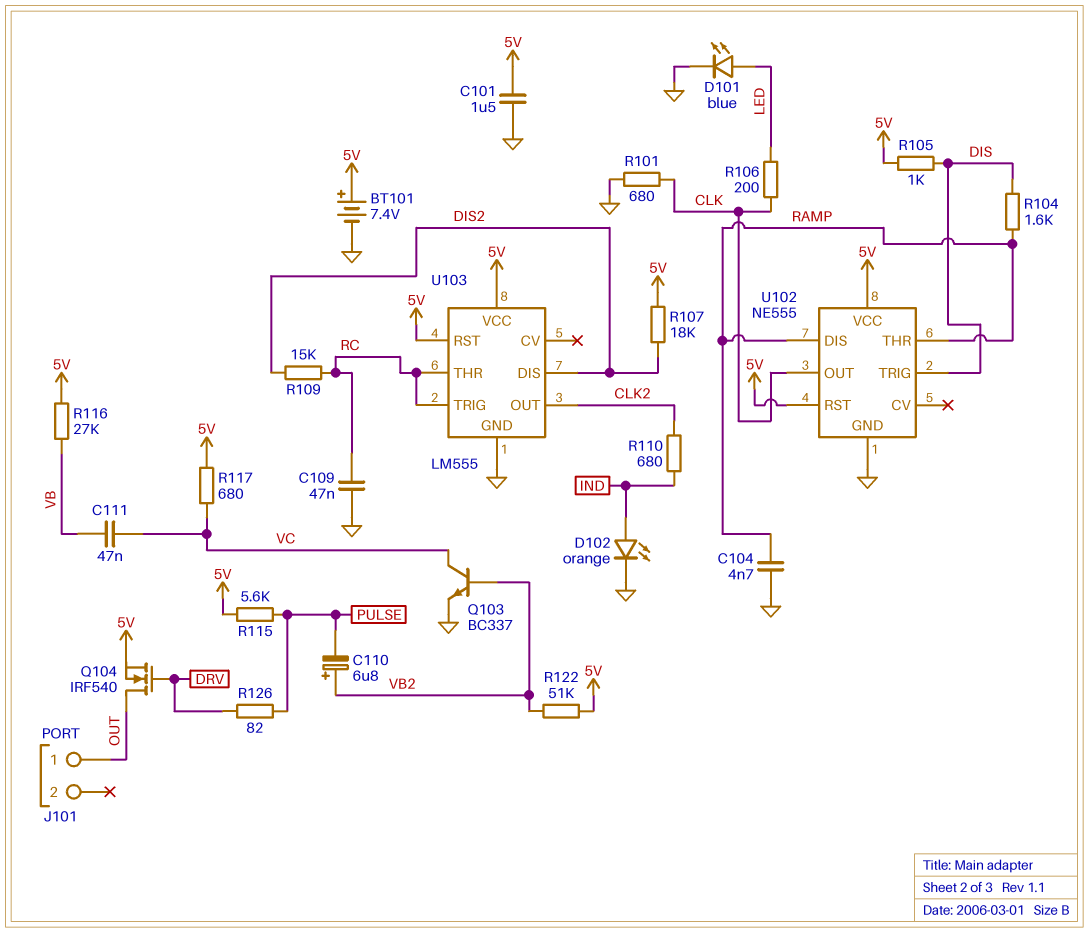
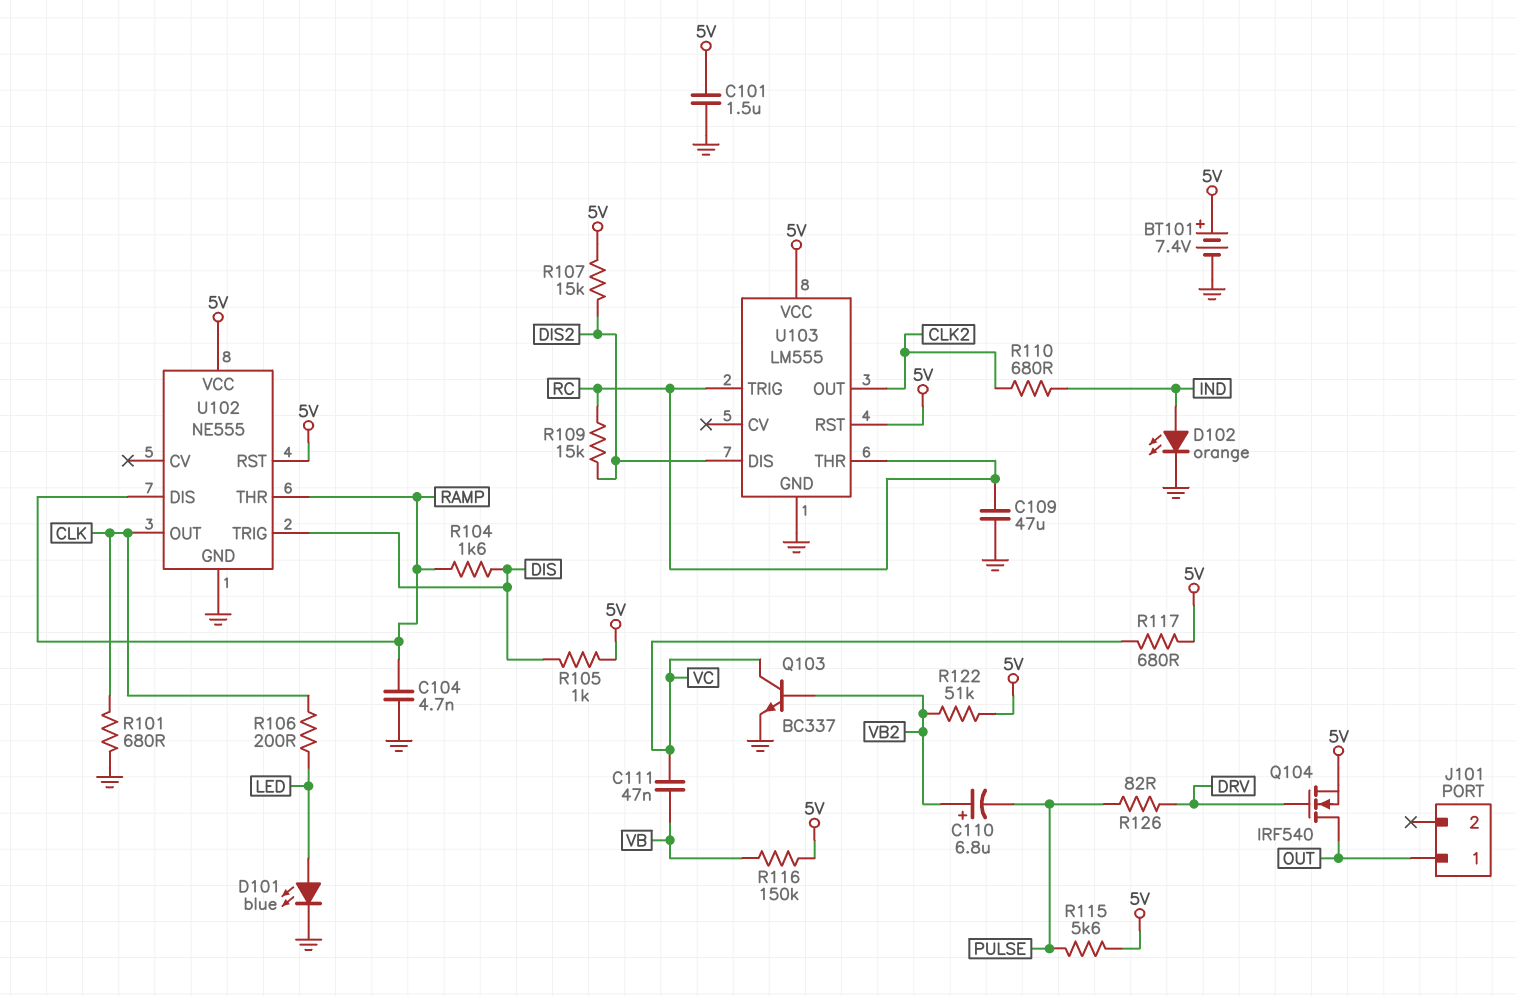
C109: 47nF (GND, RC) -> 47uF (GND, RC)
R107: 18k (5V, DIS2) -> 15k (5V, DIS2)
R116: 27k (5V, VB) -> 150k (5V, VB)

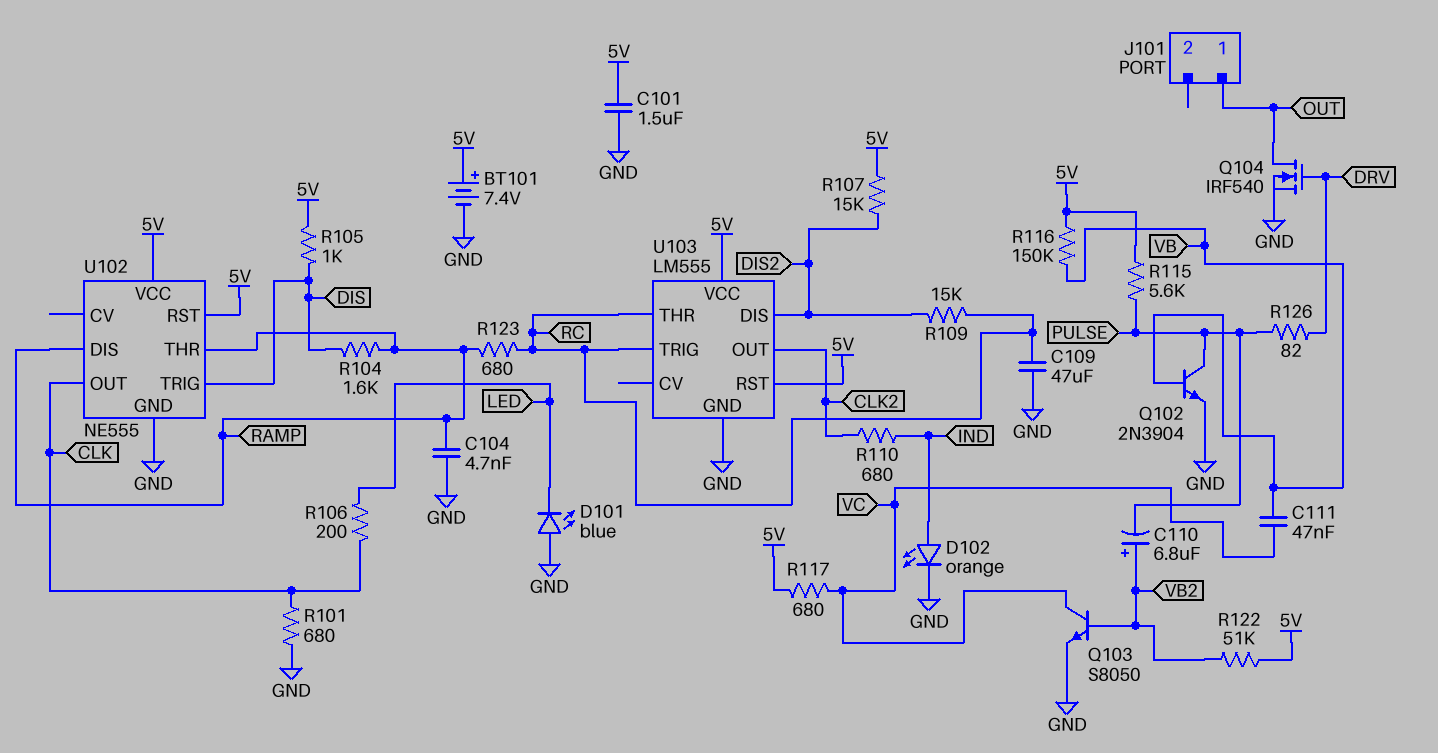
D101: LED blue (A LED, K GND) -> LED blue (A GND, K LED)
Q102: none -> NPN 2N3904 (B VB, C PULSE, E GND)
Q103: NPN BC337 (B VB2, C VC, E GND) -> NPN S8050 (B VB2, C VC, E GND)
Q104: NMOS IRF540 (G DRV, D OUT, S 5V) -> NMOS IRF540 (G DRV, D OUT, S GND)
R123: none -> 680 (RAMP, RC)

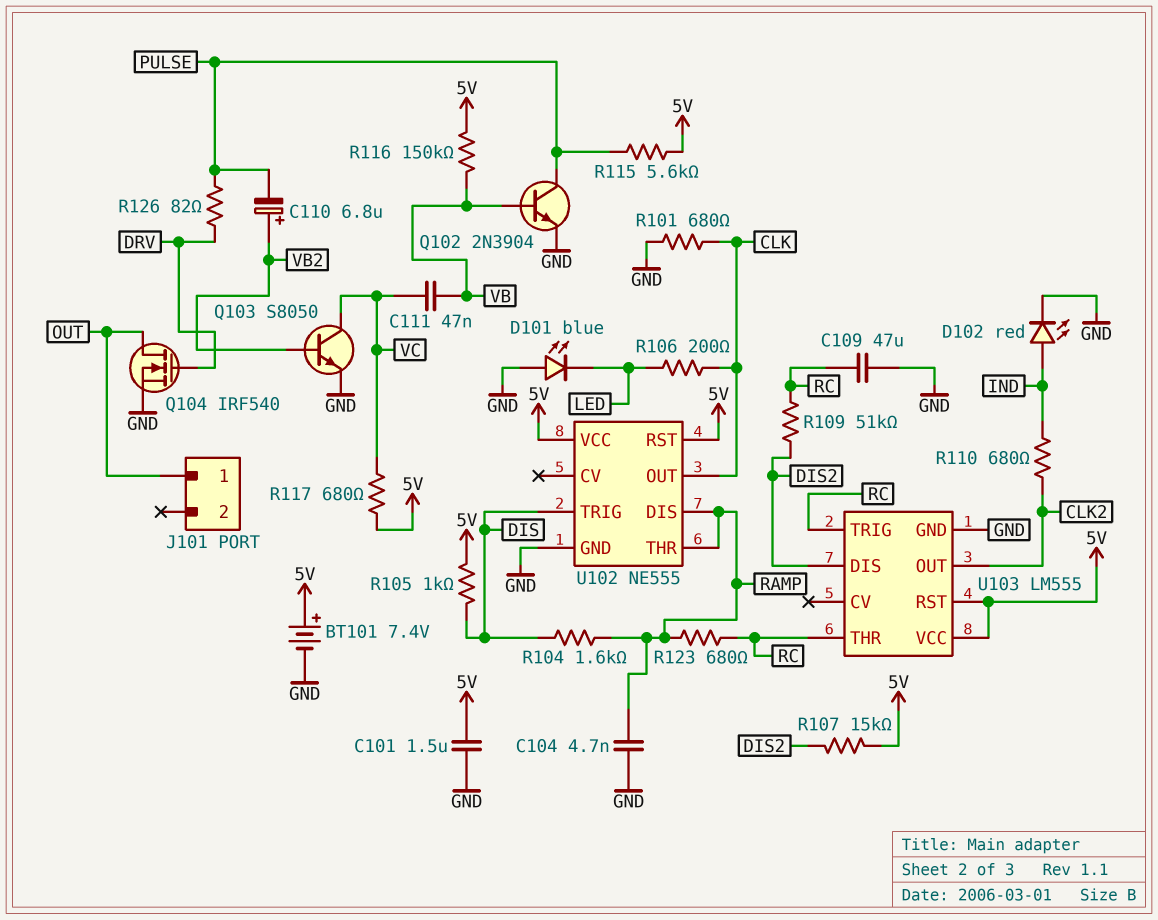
D102: LED orange (A IND, K GND) -> LED red (A IND, K GND)
R109: 15k (DIS2, RC) -> 51k (DIS2, RC)
R122: 51k (5V, VB2) -> none

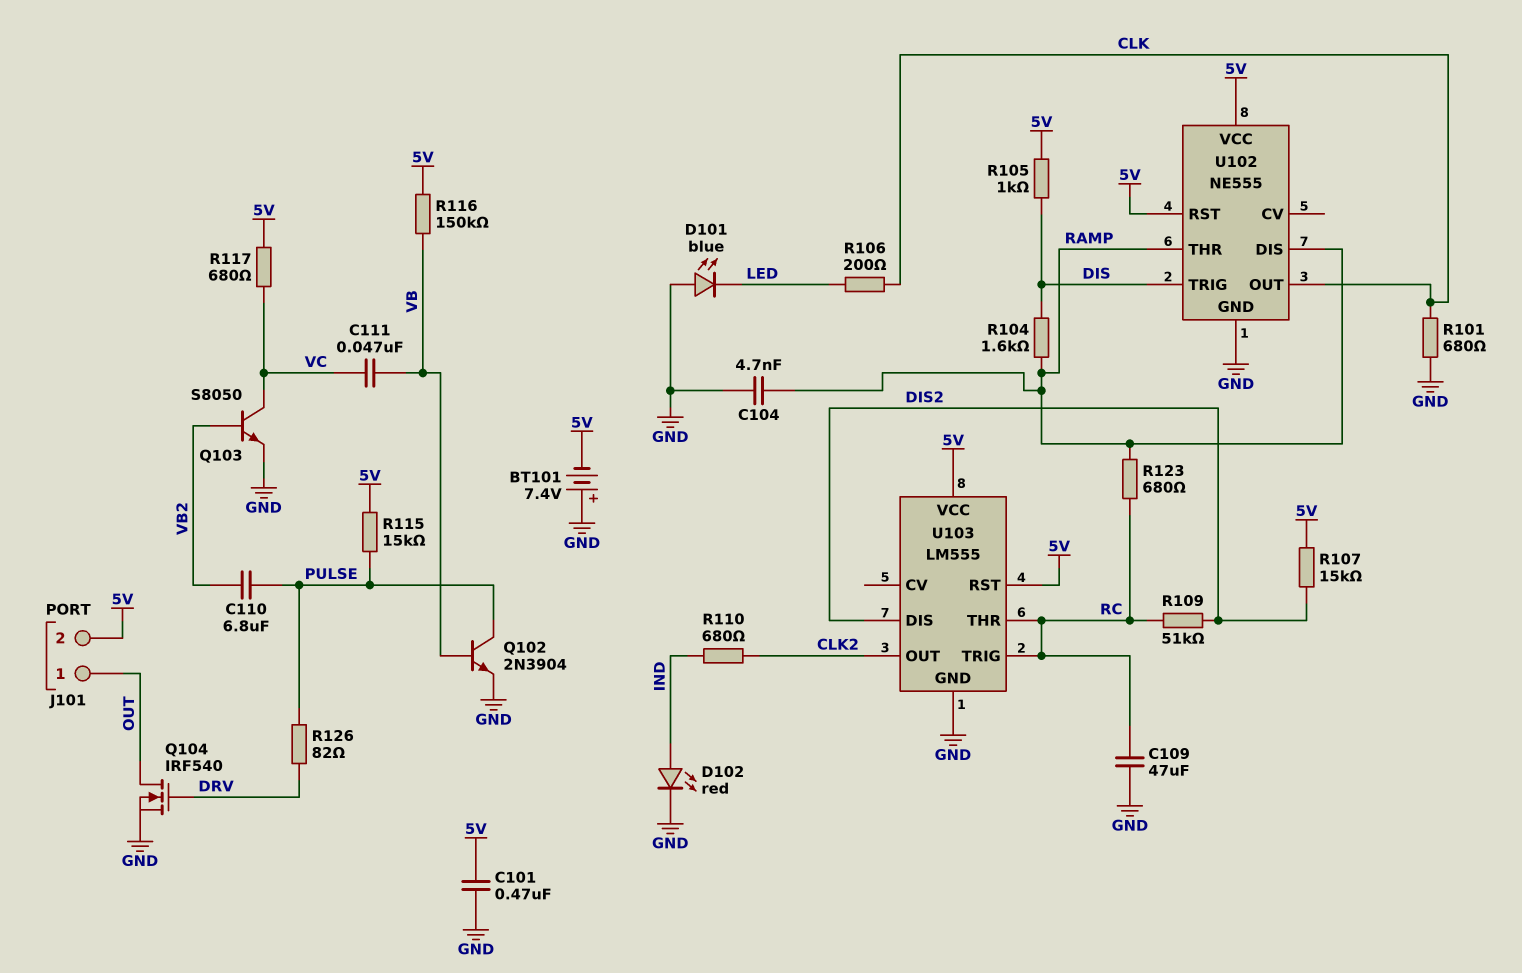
BT101: 7.4V (plus 5V, minus GND) -> 7.4V (plus GND, minus 5V)
C101: 1.5uF (5V, GND) -> 470nF (5V, GND)
C110: 6.8uF (plus VB2, minus PULSE) -> 6.8uF (PULSE, VB2)
J101 pin 2: none -> 5V
R115: 5.6k (5V, PULSE) -> 15k (5V, PULSE)

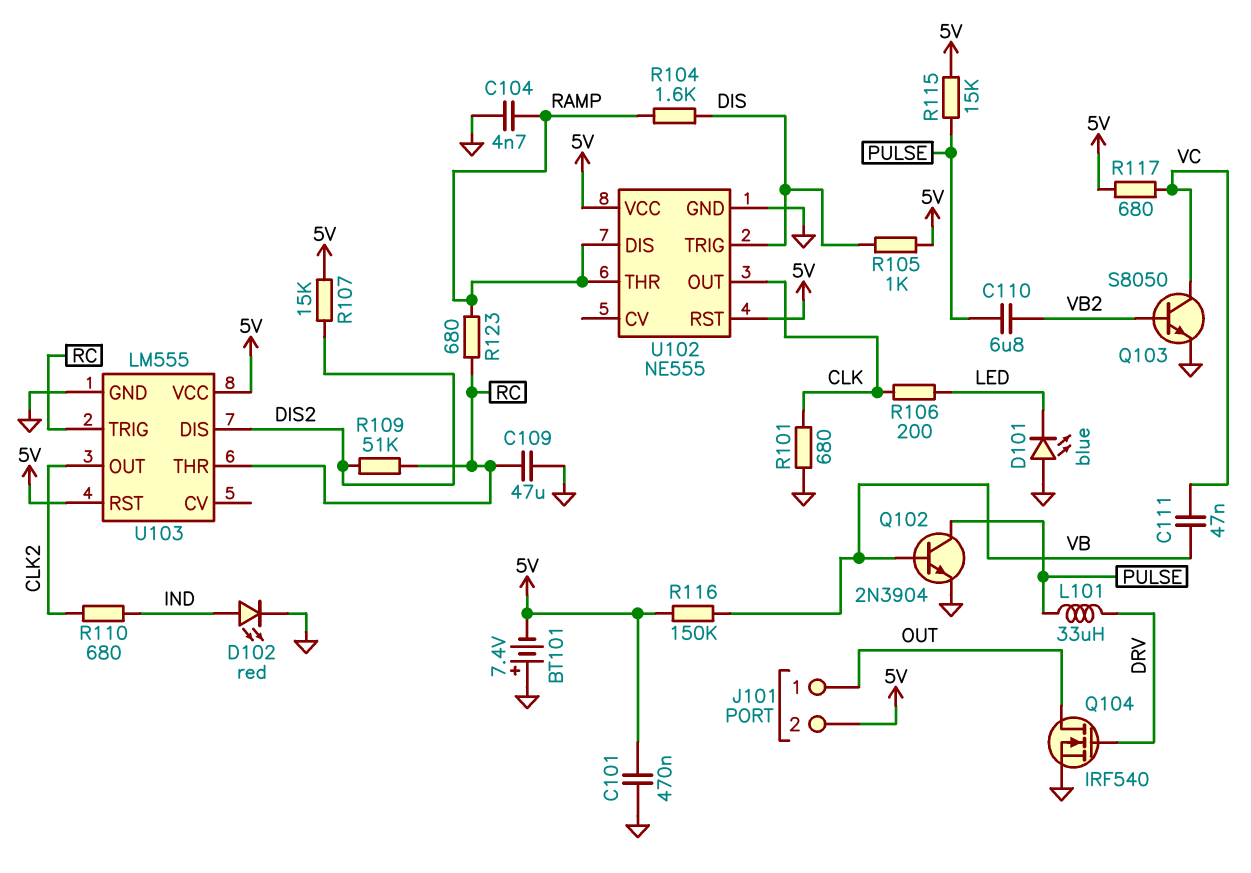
L101: none -> 33uH (DRV, PULSE)
R126: 82 (DRV, PULSE) -> none

